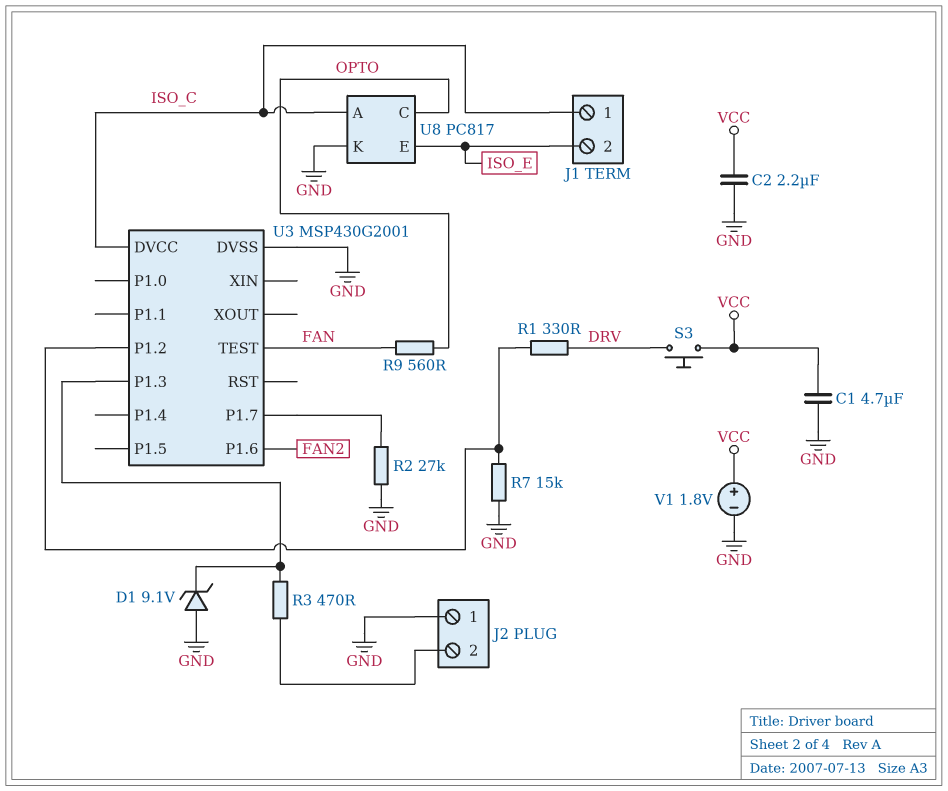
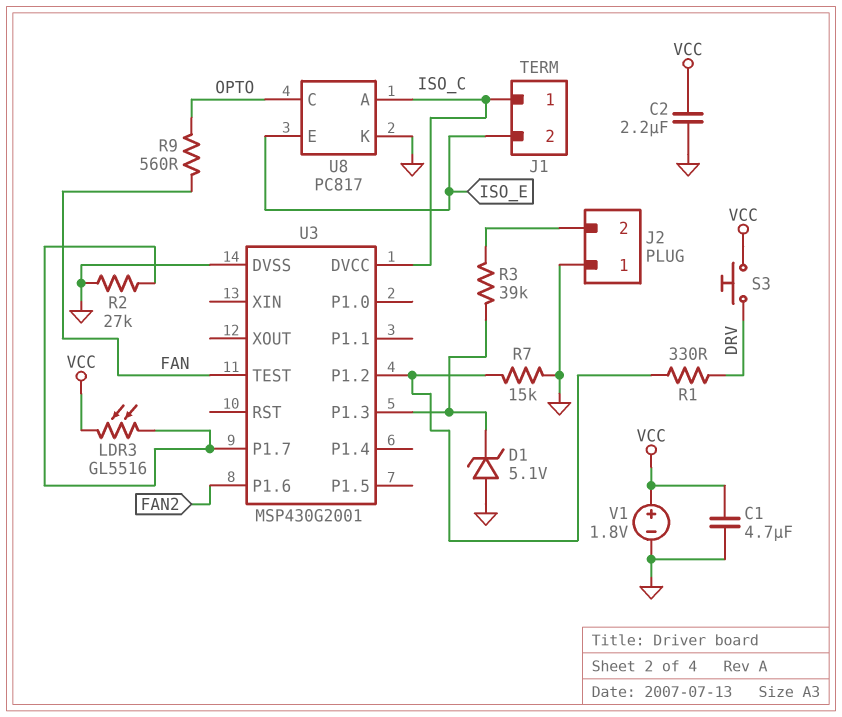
D1: zener 9.1V (A GND, K U3/P1.3) -> zener 5.1V (A GND, K U3/P1.3)
LDR3: none -> GL5516 (U3/P1.7, VCC)
R3: 470 (J2/2, U3/P1.3) -> 39k (J2/2, U3/P1.3)

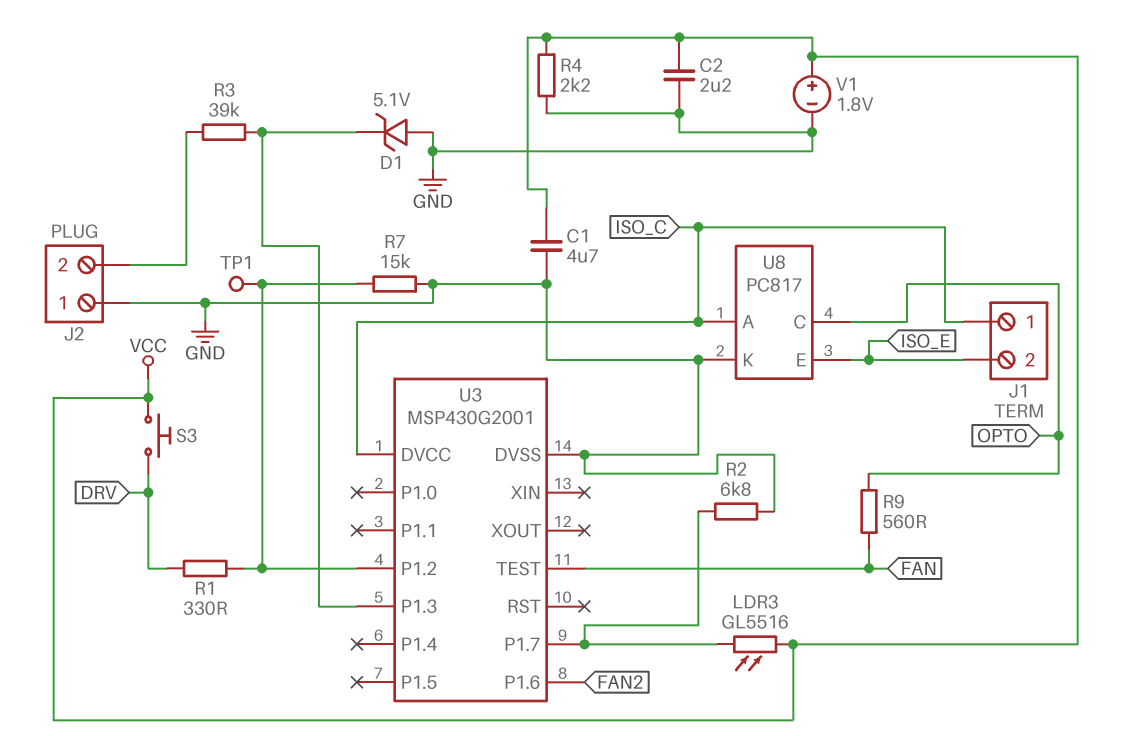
R2: 27k (GND, U3/P1.7) -> 6.8k (GND, U3/P1.7)
R4: none -> 2.2k (GND, VCC)
TP1: none -> test point (U3/P1.2)

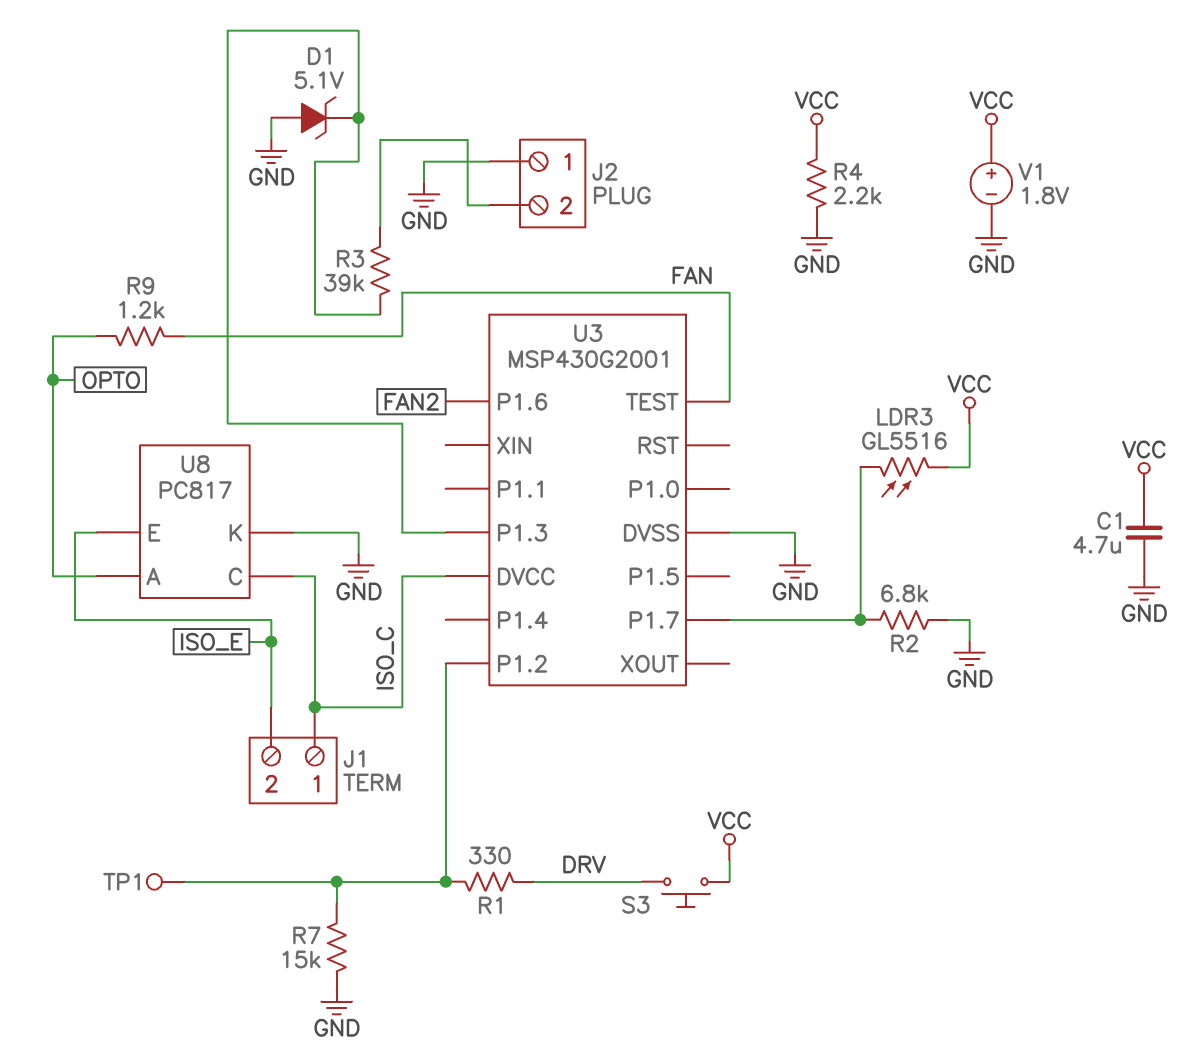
C2: 2.2uF (GND, VCC) -> none
R9: 560 (FAN, OPTO) -> 1.2k (FAN, OPTO)
U8 pin A: ISO_C -> OPTO
U8 pin C: OPTO -> ISO_C

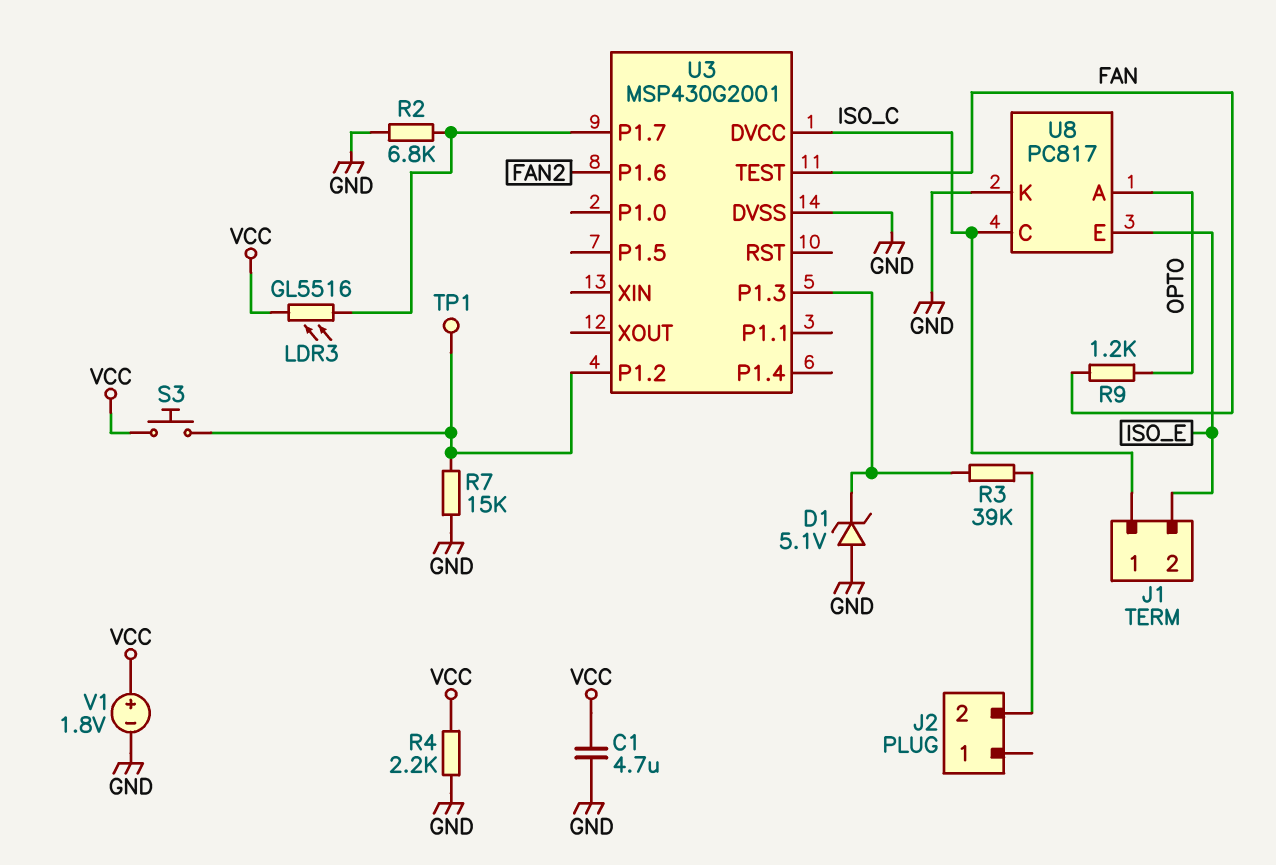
J2 pin 1: GND -> none
R1: 330 (DRV, U3/P1.2) -> none
S3: button (DRV, VCC) -> button (U3/P1.2, VCC)

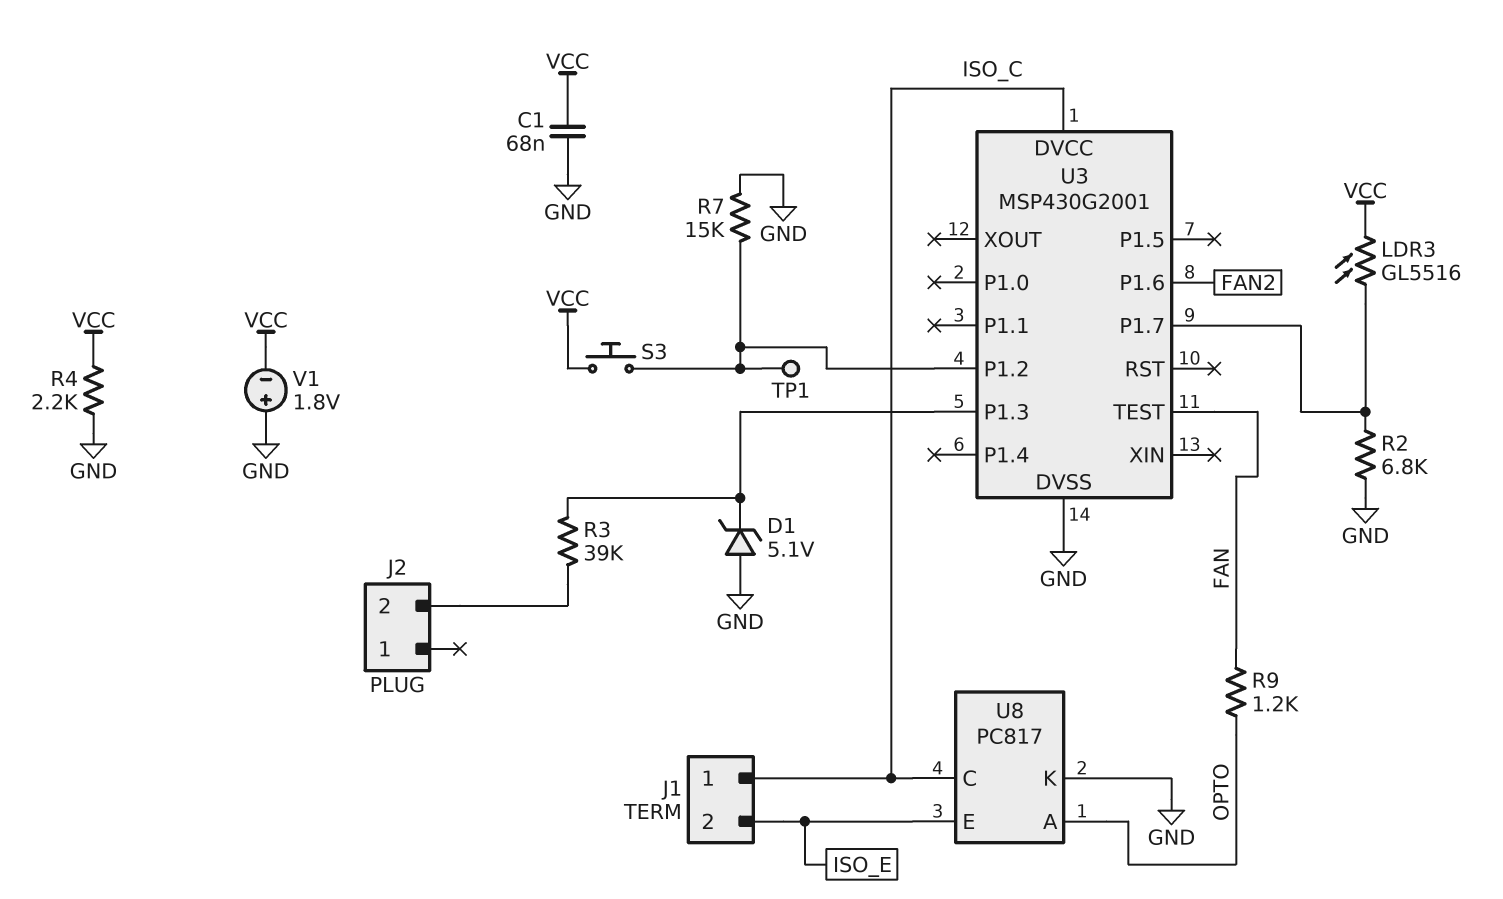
C1: 4.7uF (GND, VCC) -> 68nF (GND, VCC)
V1: 1.8V (plus VCC, minus GND) -> 1.8V (plus GND, minus VCC)

